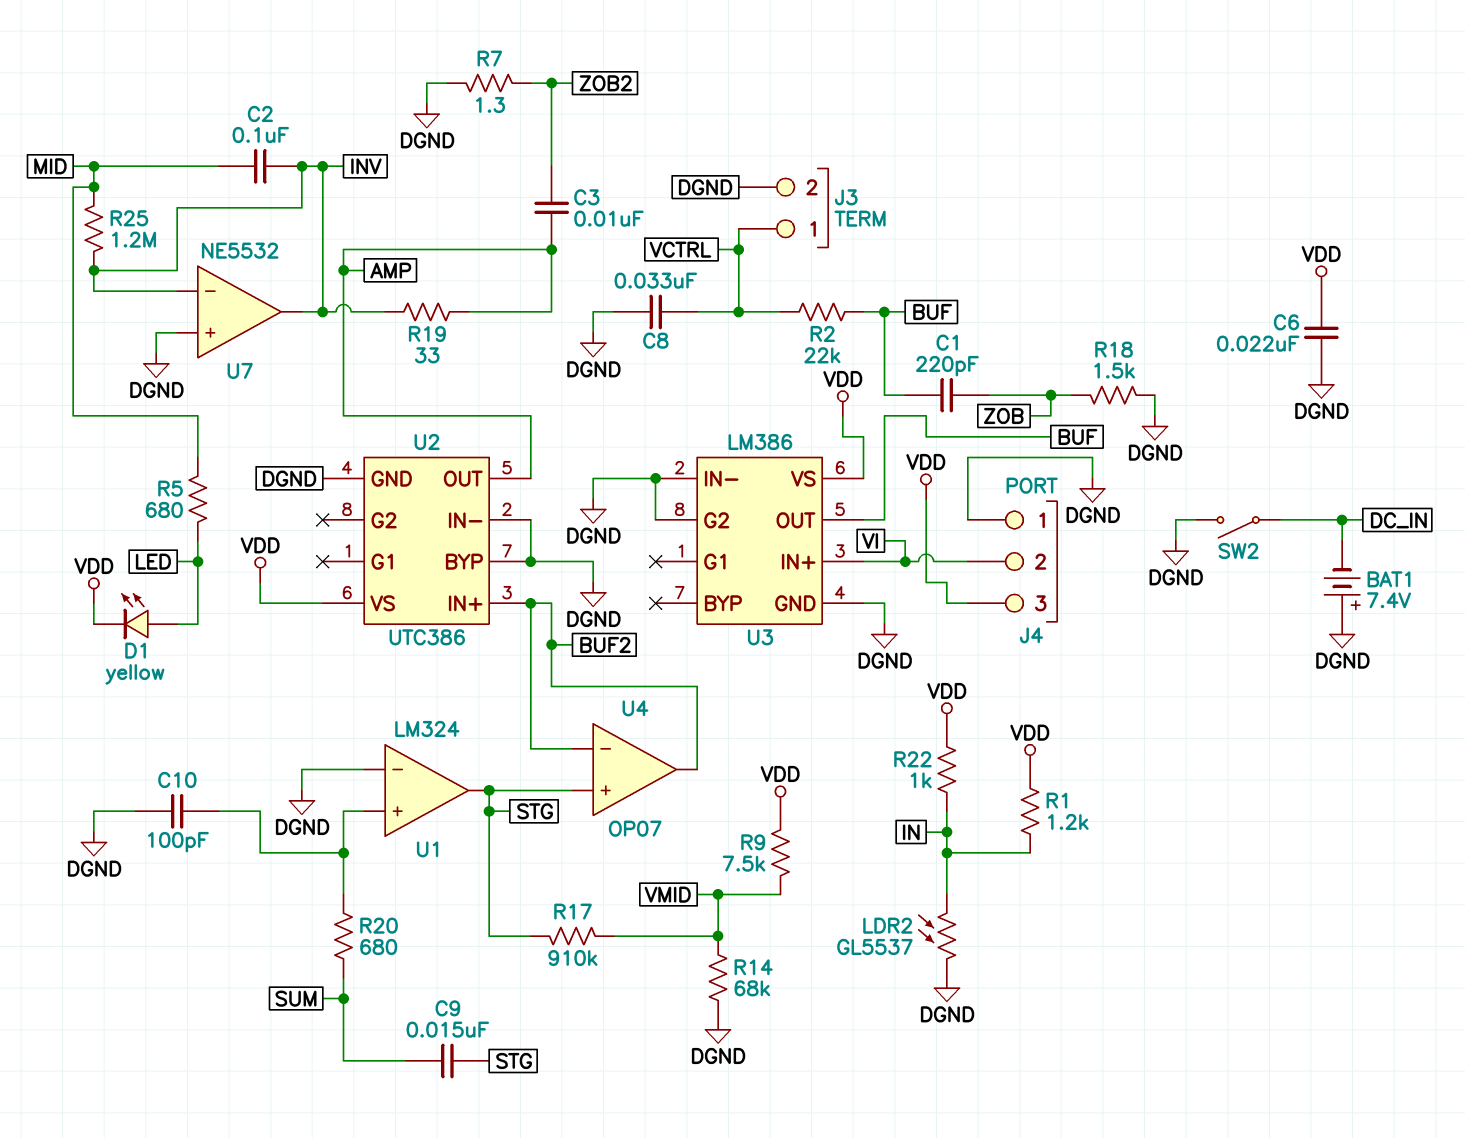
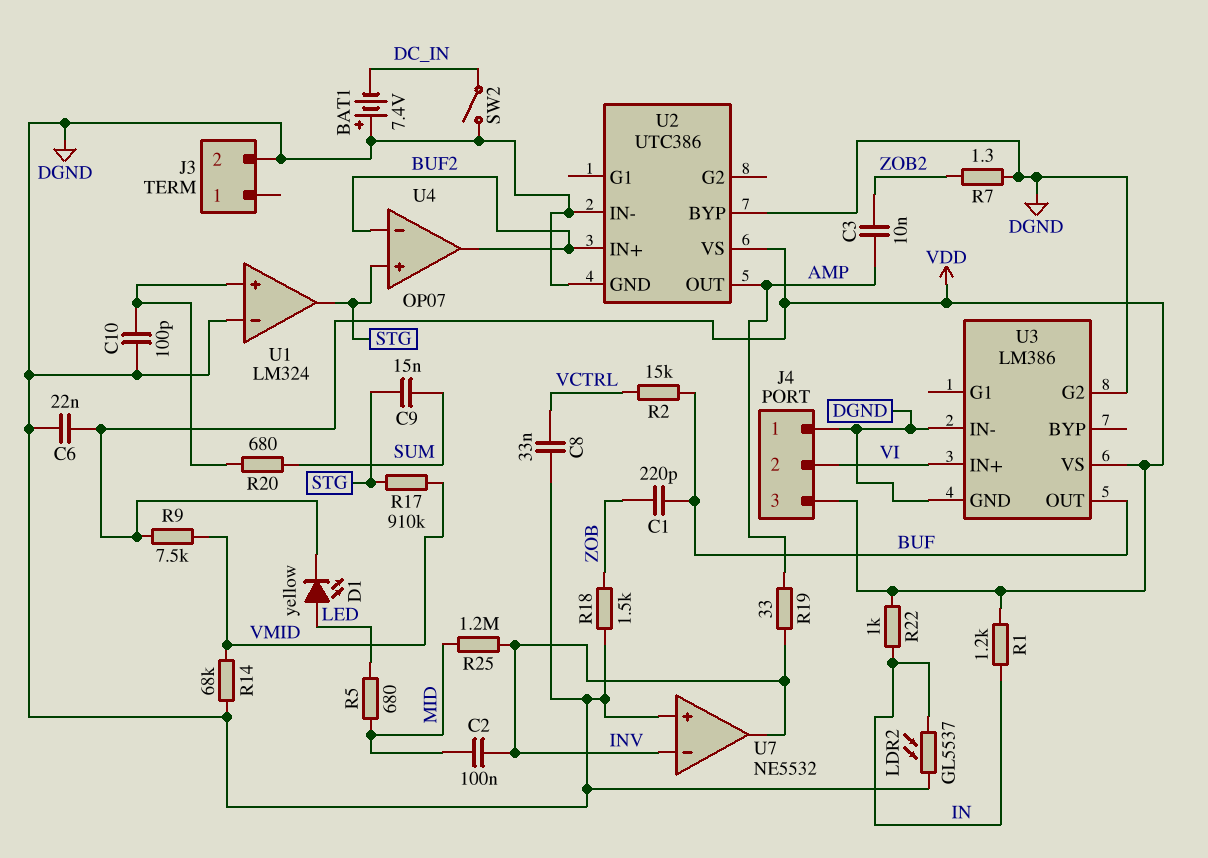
J3 pin 1: VCTRL -> none
R2: 22k (BUF, VCTRL) -> 15k (BUF, VCTRL)

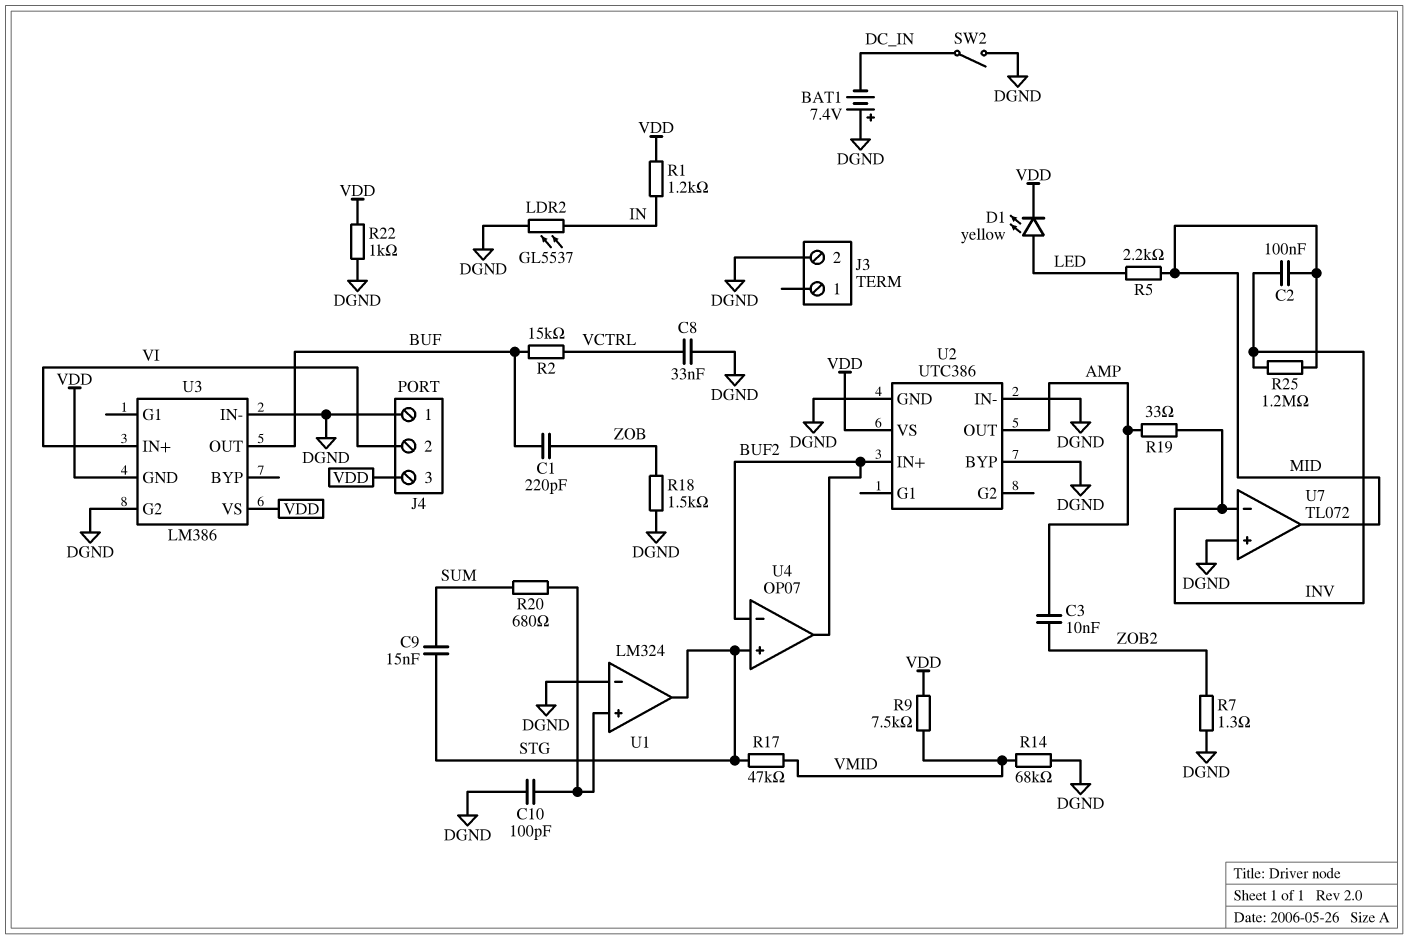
C6: 22nF (DGND, VDD) -> none
R5: 680 (LED, MID) -> 2.2k (LED, MID)
R17: 910k (STG, VMID) -> 47k (STG, VMID)
R22: 1k (IN, VDD) -> 1k (DGND, VDD)
U3 pin GND: DGND -> VDD
U7: NE5532 -> TL072
U7 pin out: INV -> MID

